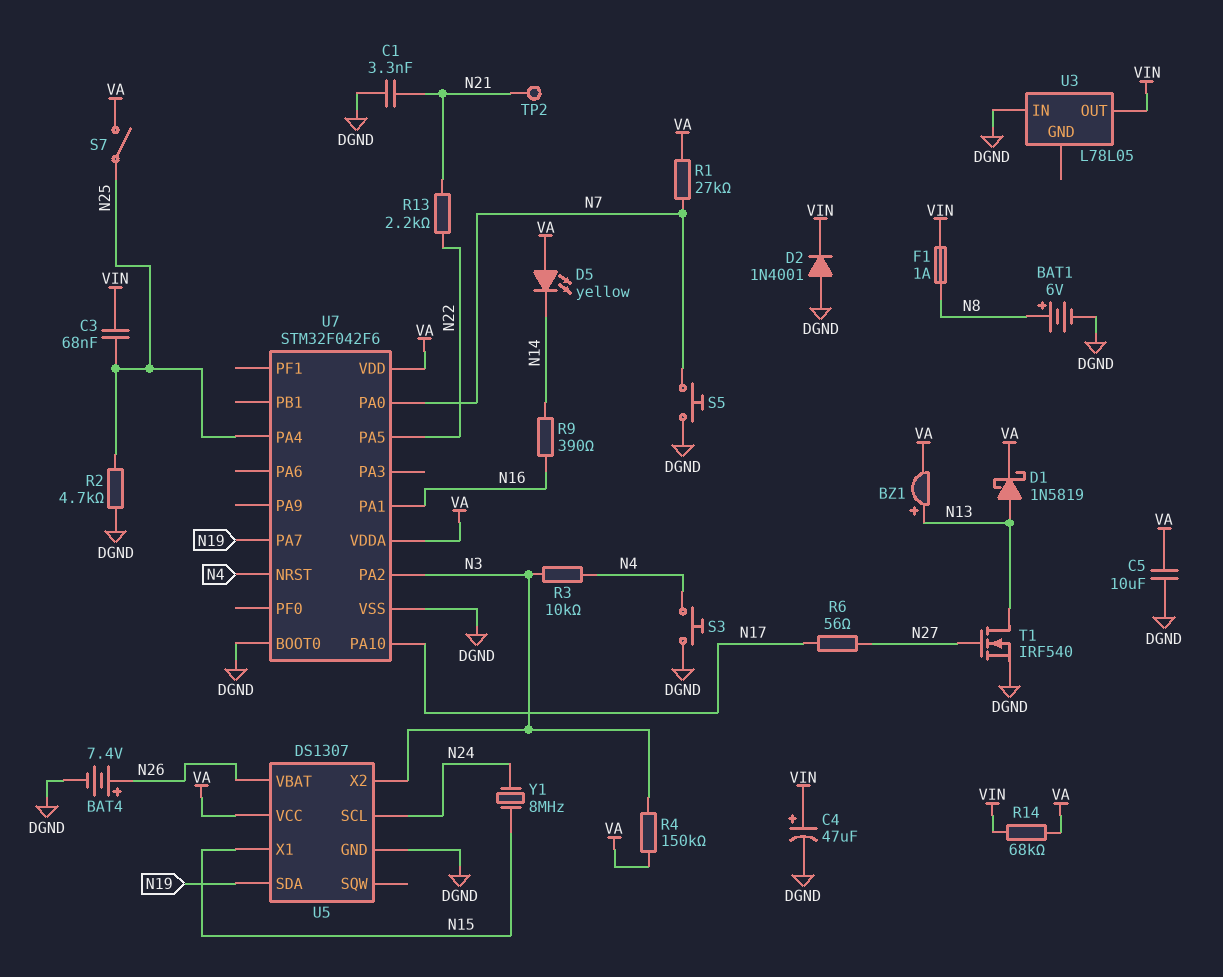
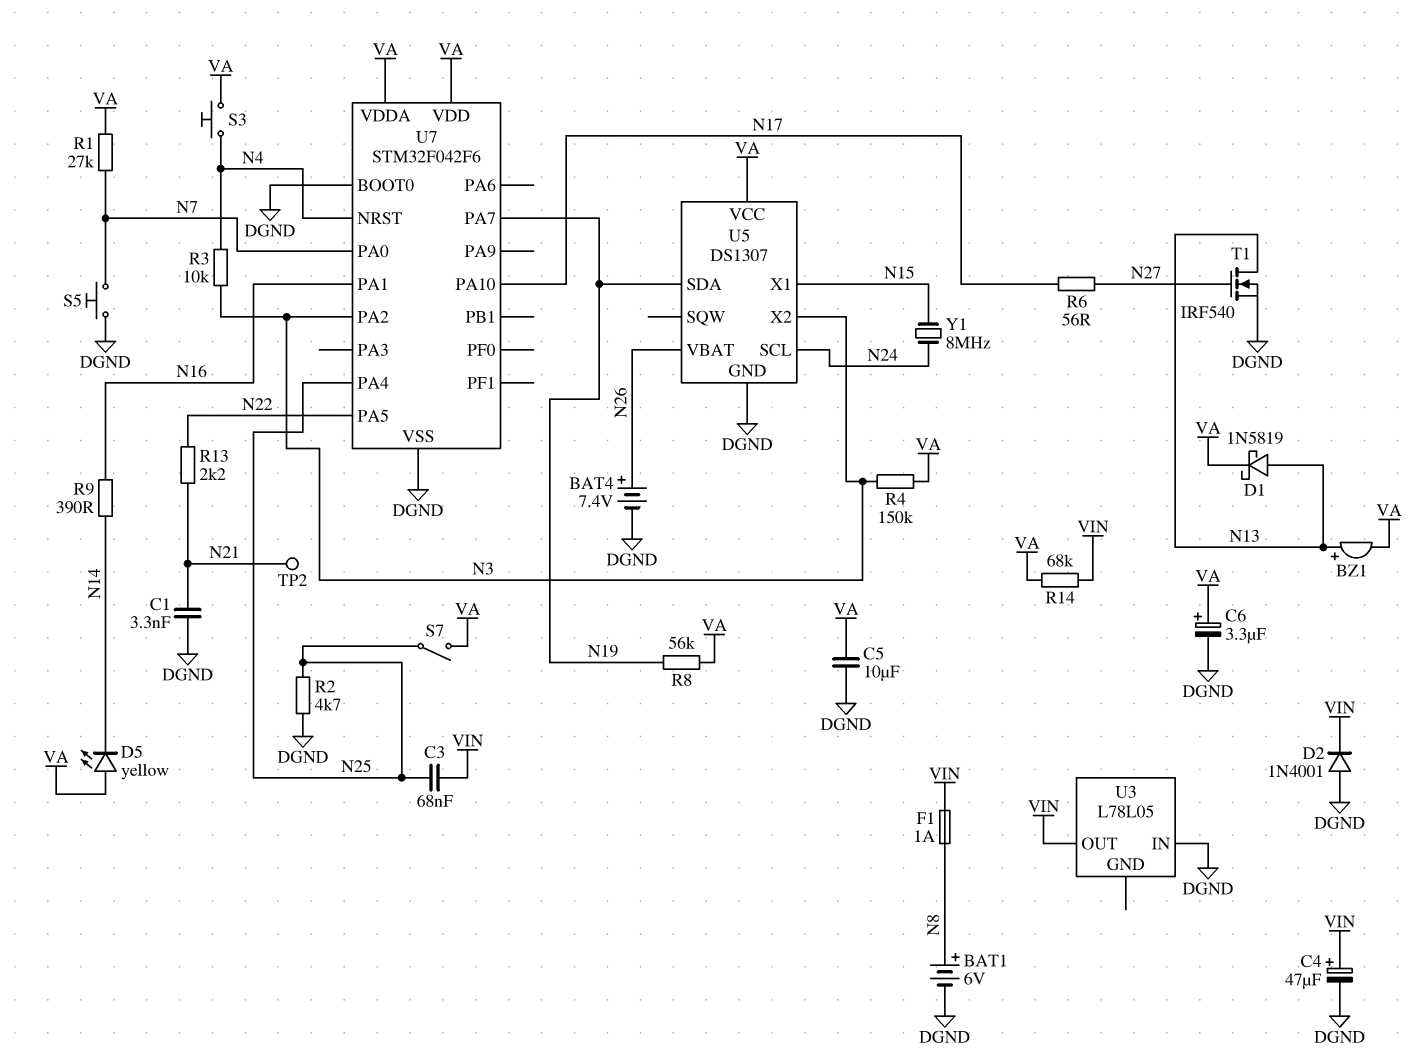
C6: none -> 3.3uF (plus VA, minus DGND)
R8: none -> 56k (N19, VA)
S3: button (DGND, N4) -> button (N4, VA)

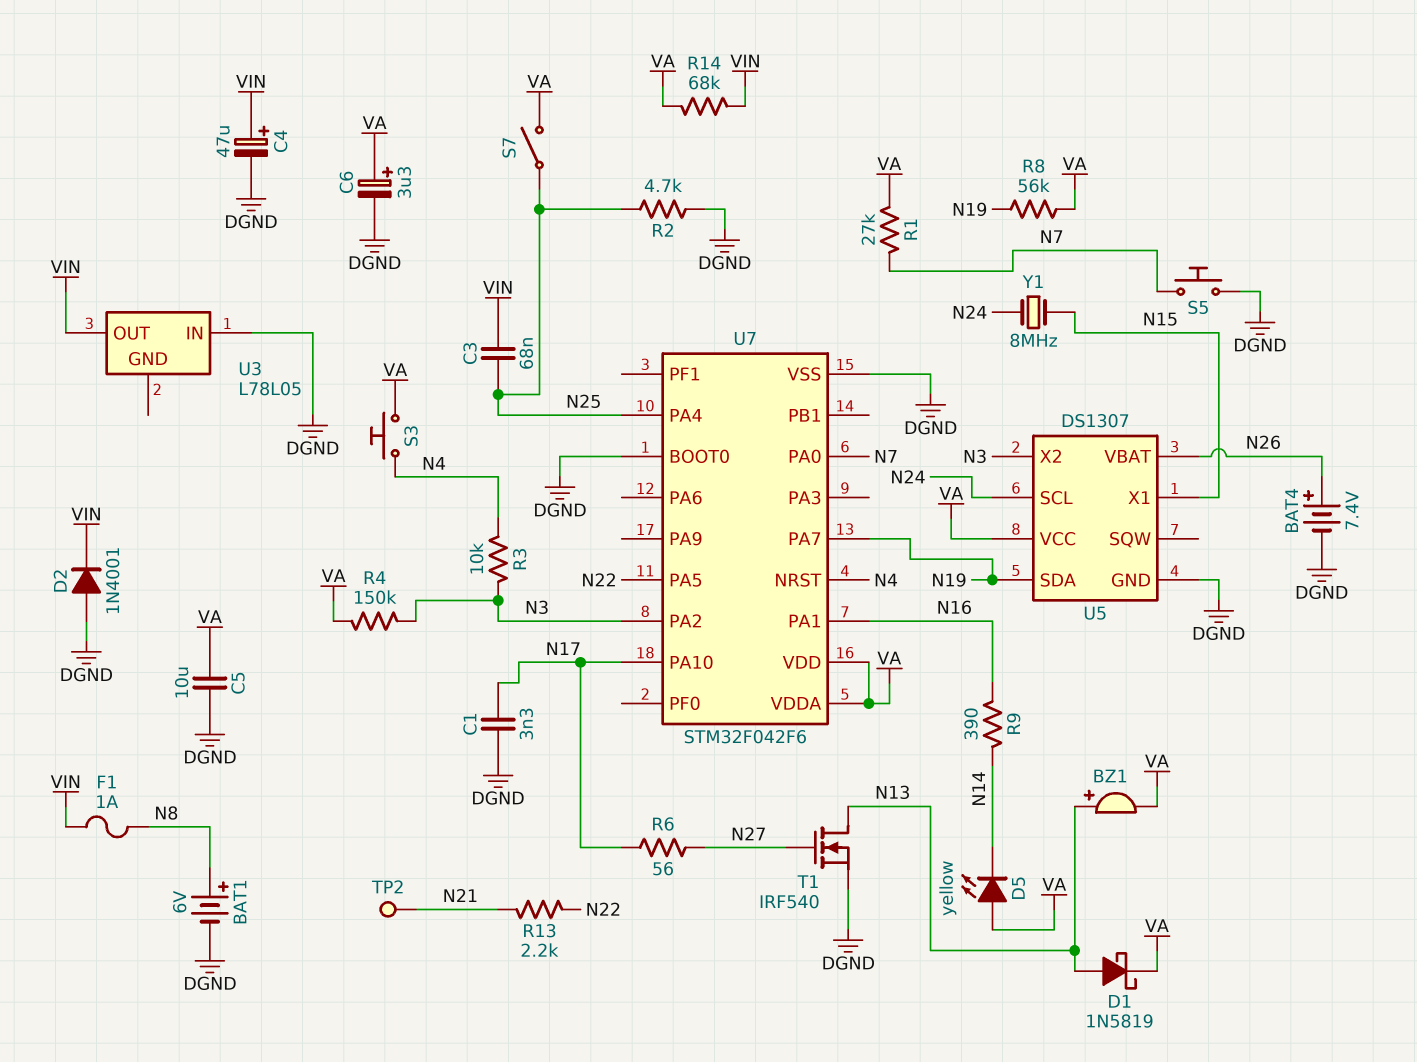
C1: 3.3nF (DGND, N21) -> 3.3nF (DGND, N17)

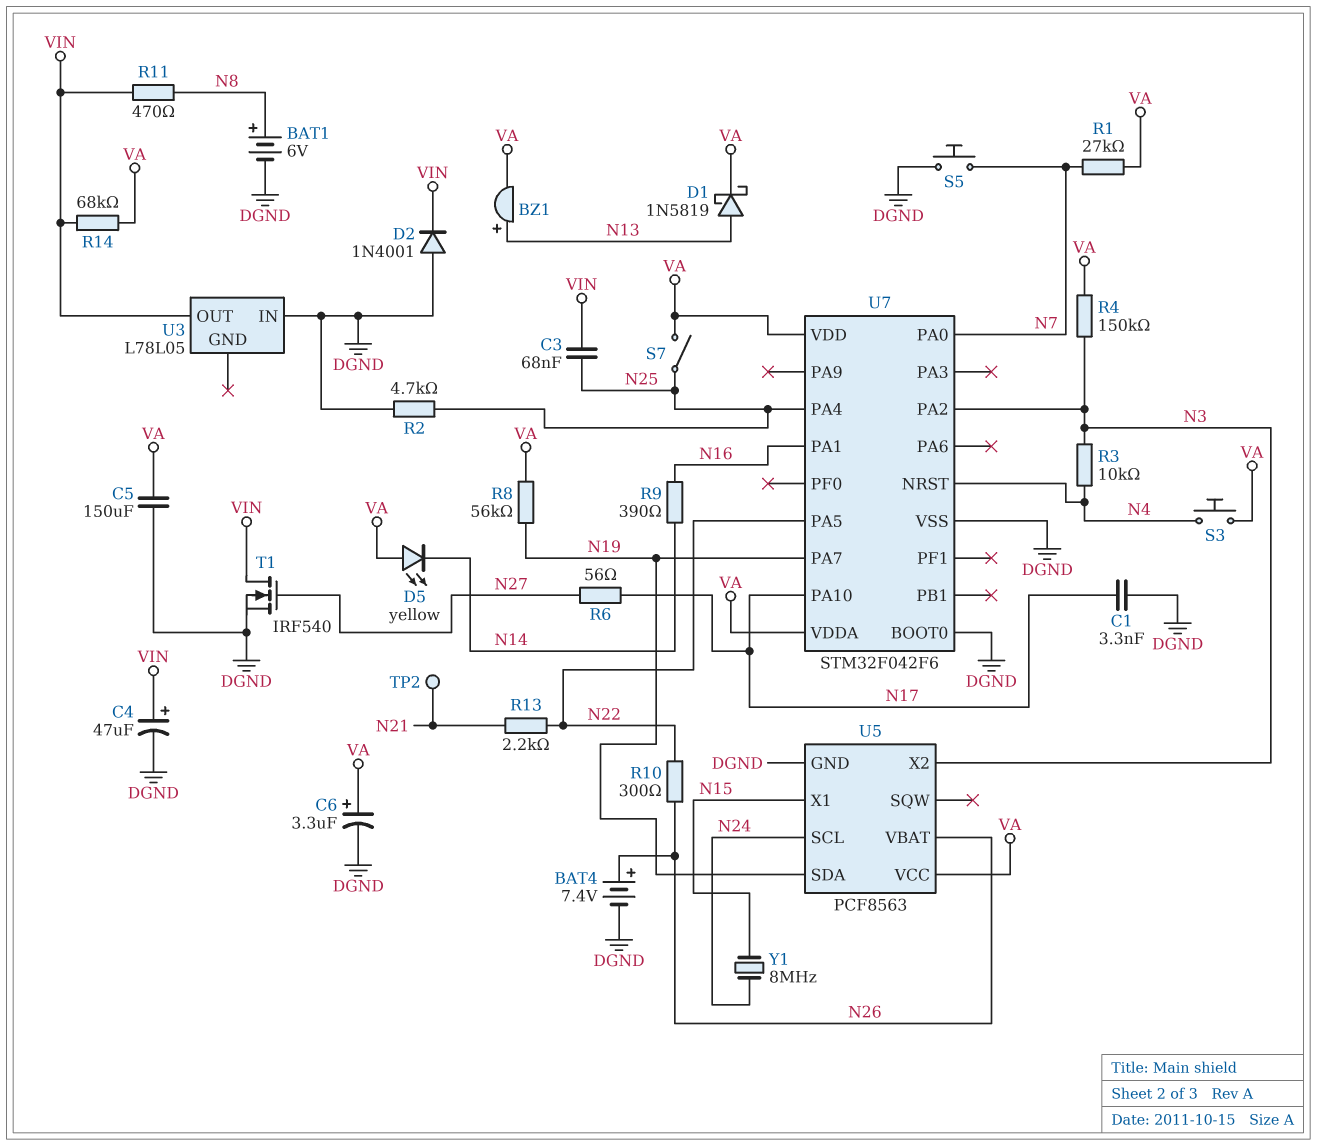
C5: 10uF (DGND, VA) -> 150uF (DGND, VA)
F1: 1A (N8, VIN) -> none
R10: none -> 300 (N22, N26)
R11: none -> 470 (N8, VIN)
T1: NMOS IRF540 (G N27, D N13, S DGND) -> NMOS IRF540 (G N27, D VIN, S DGND)
U5: DS1307 -> PCF8563

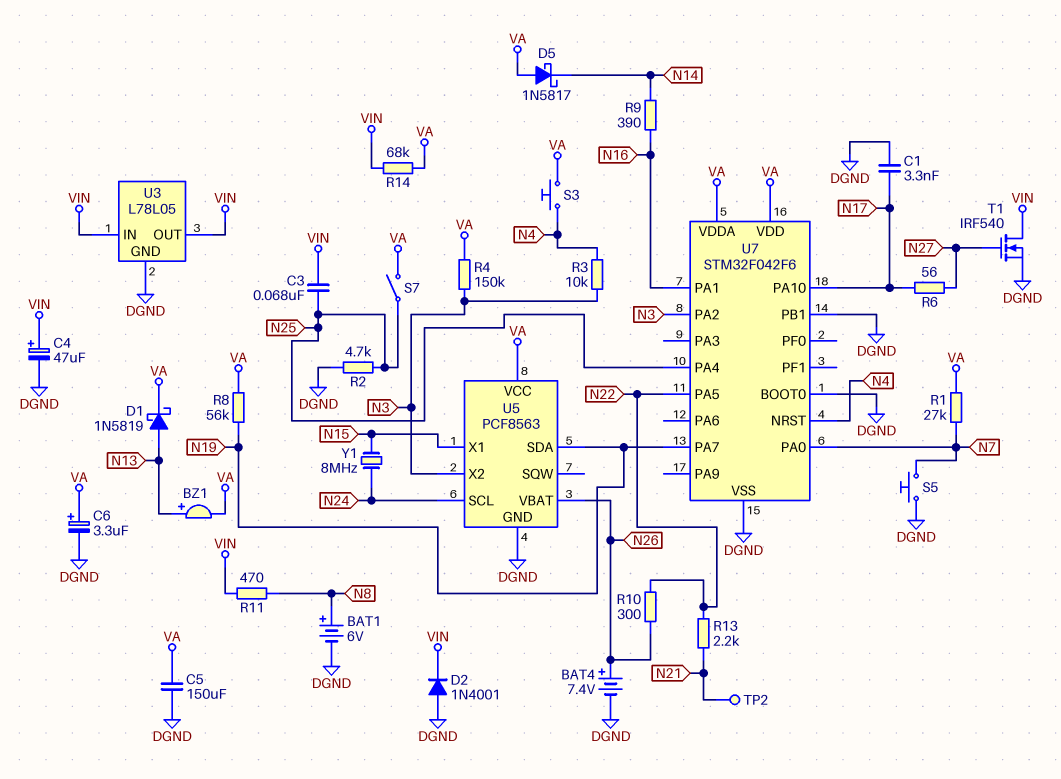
D5: LED yellow (A VA, K N14) -> schottky 1N5817 (A VA, K N14)
U3 pin GND: none -> DGND
U3 pin IN: DGND -> VIN
U7 pin PB1: none -> DGND

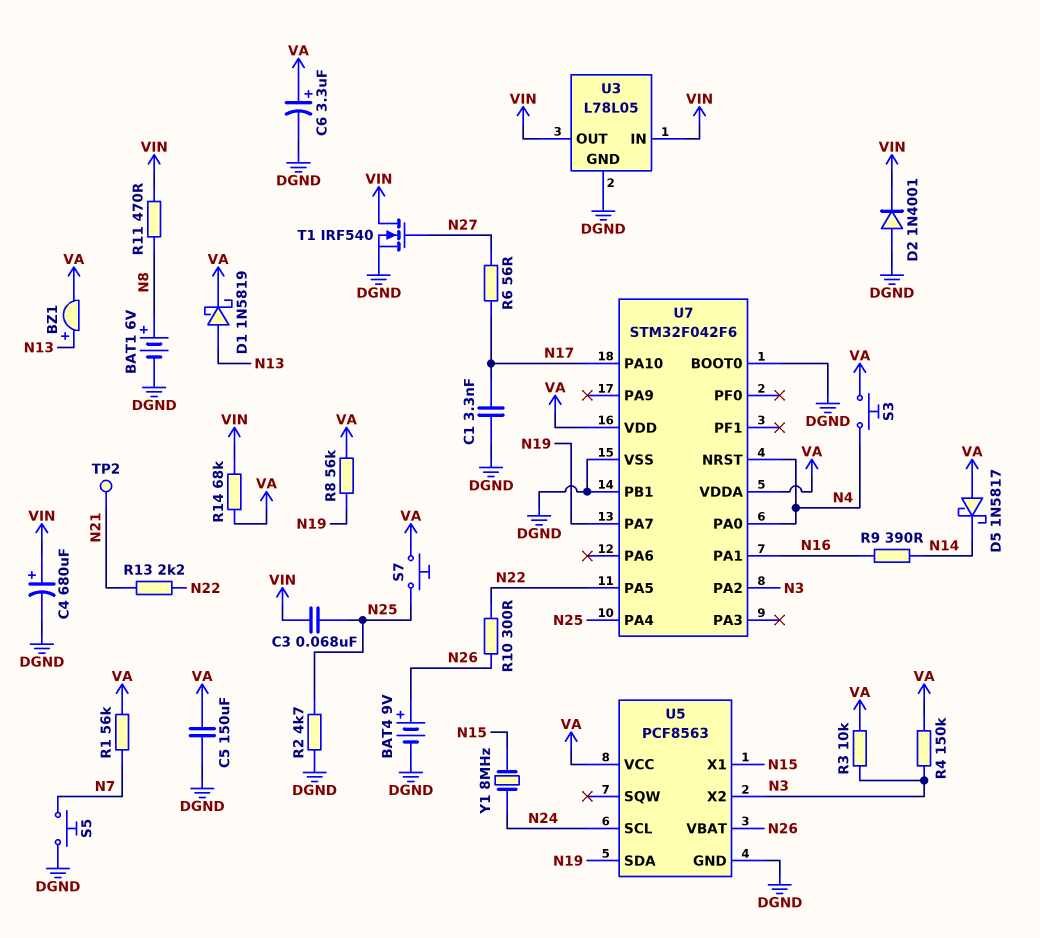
BAT4: 7.4V (plus N26, minus DGND) -> 9V (plus N26, minus DGND)
C4: 47uF (plus VIN, minus DGND) -> 680uF (plus VIN, minus DGND)
R1: 27k (N7, VA) -> 56k (N7, VA)
R3: 10k (N3, N4) -> 10k (N3, VA)
S7: switch (N25, VA) -> button (N25, VA)
U7 pin PA0: N7 -> N4

